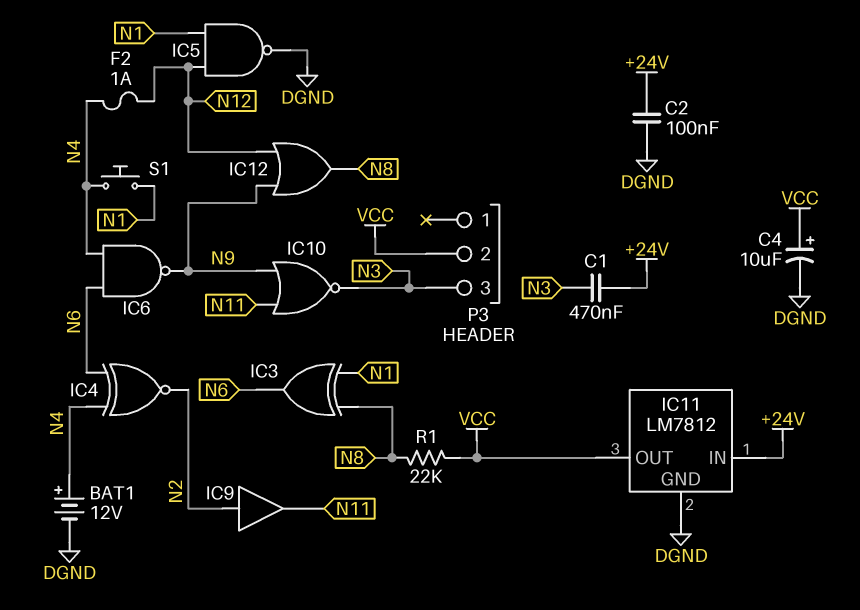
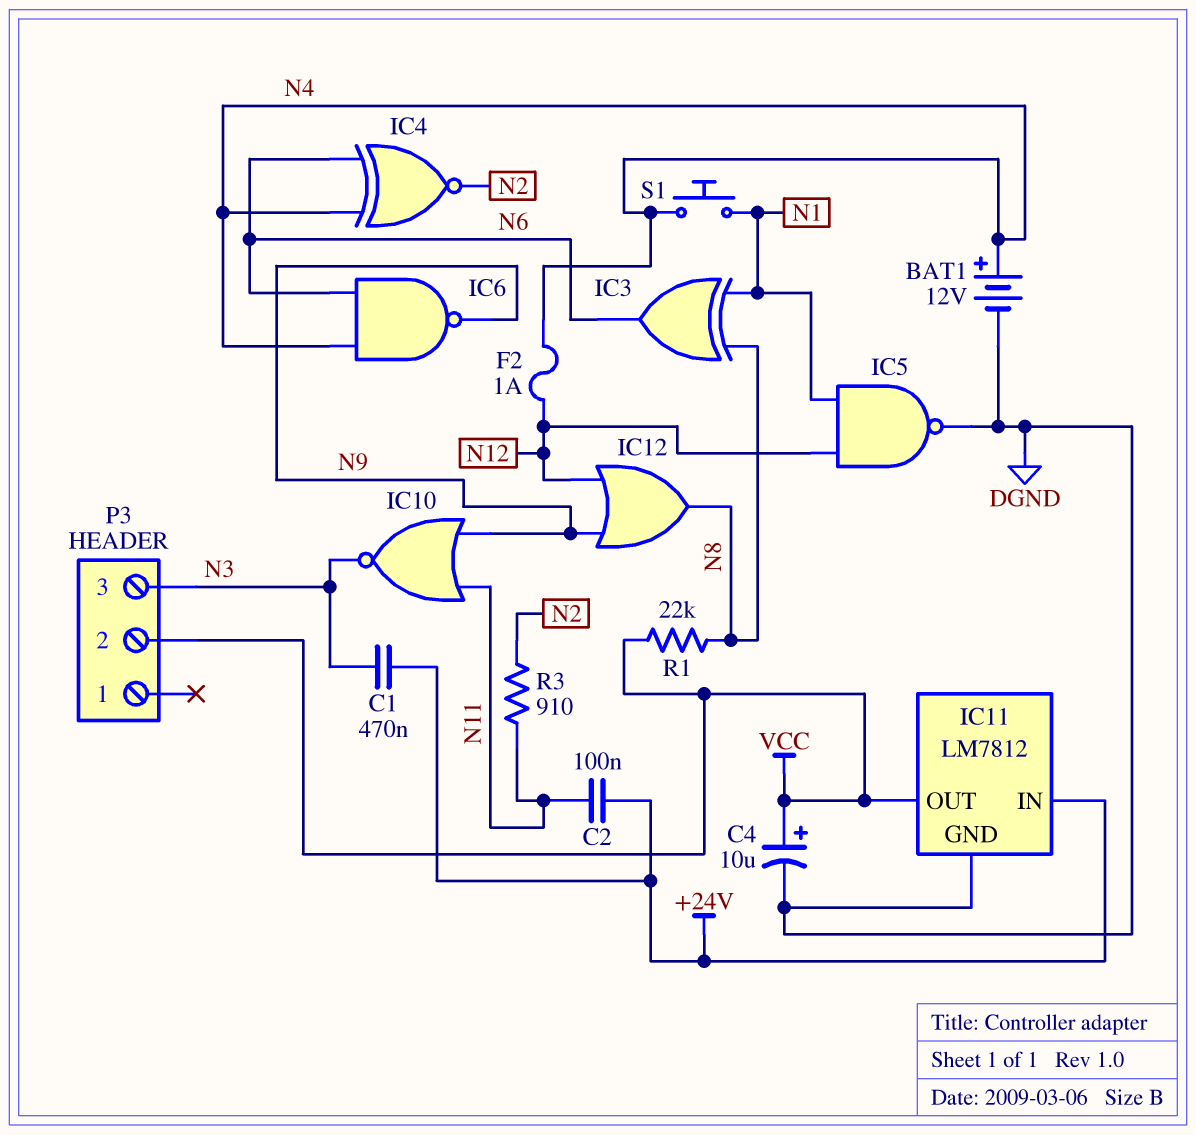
C2: 100nF (+24V, DGND) -> 100nF (+24V, N11)
IC9: buffer (in N2, out N11) -> none
R3: none -> 910 (N2, N11)

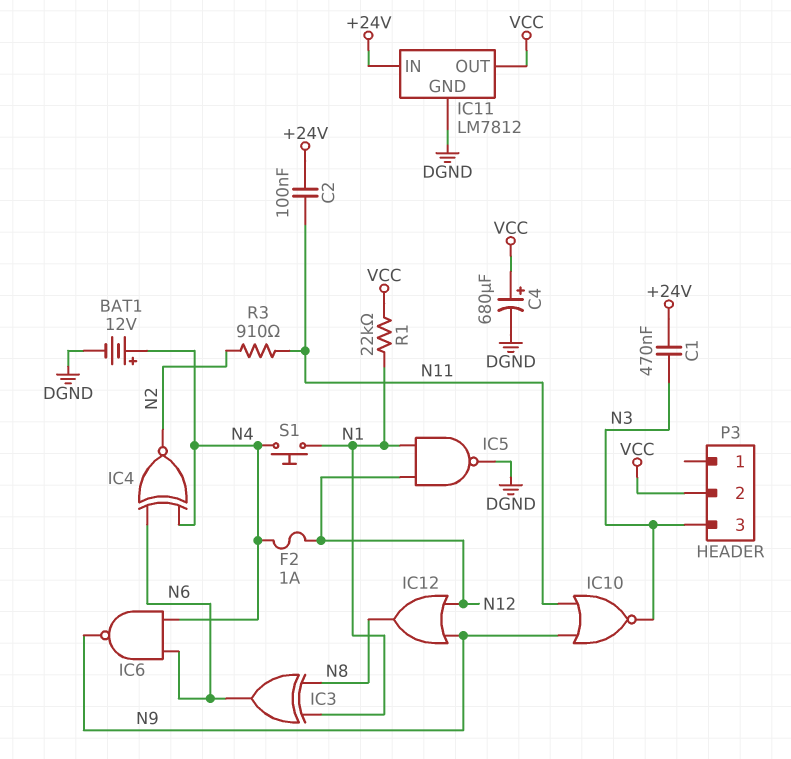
C4: 10uF (plus VCC, minus DGND) -> 680uF (plus VCC, minus DGND)
R1: 22k (N8, VCC) -> 22k (N1, VCC)

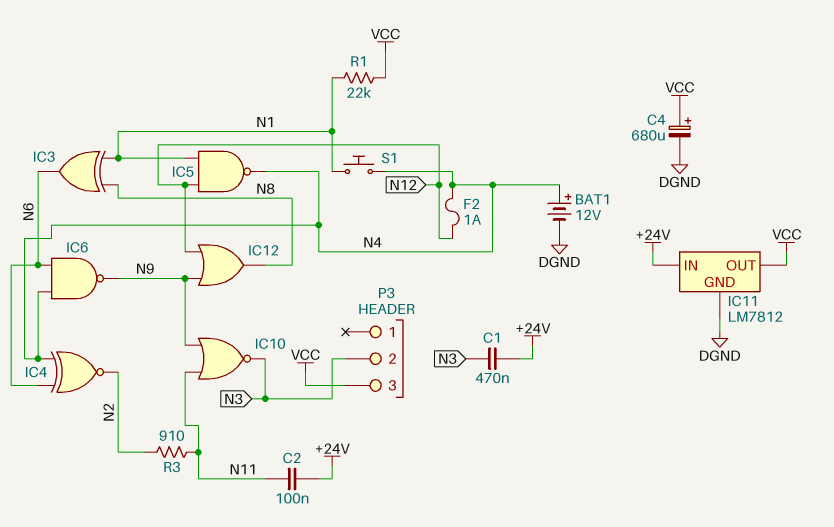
IC5: NAND (in N1, in N12, out DGND) -> NAND (in N1, in N12, out N4)
P3 pin 2: VCC -> N3
P3 pin 3: N3 -> VCC

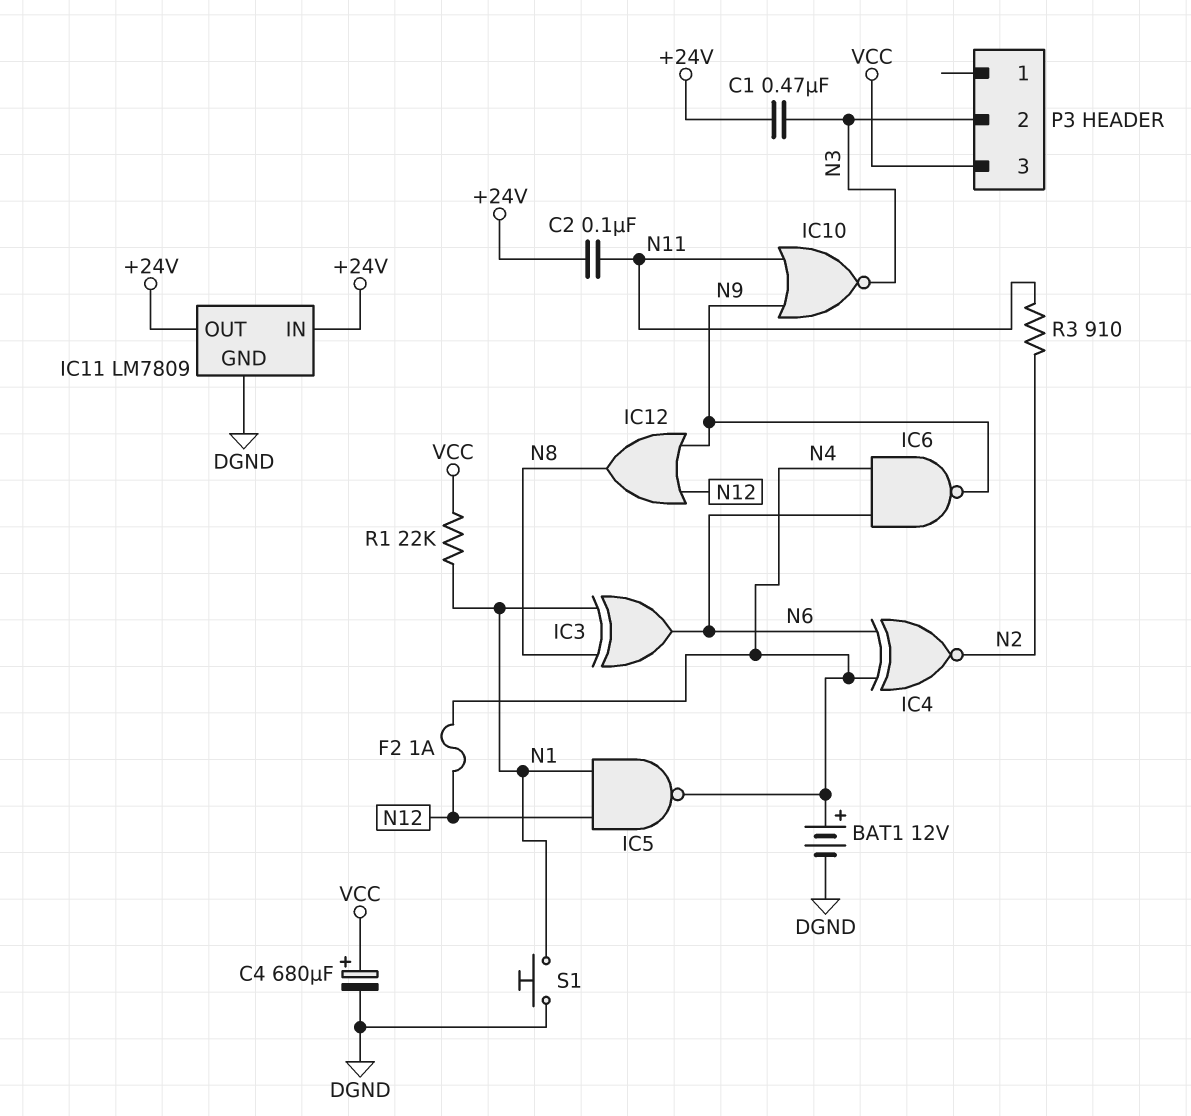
IC11: LM7812 -> LM7809
IC11 pin OUT: VCC -> +24V
S1: button (N1, N4) -> button (DGND, N1)

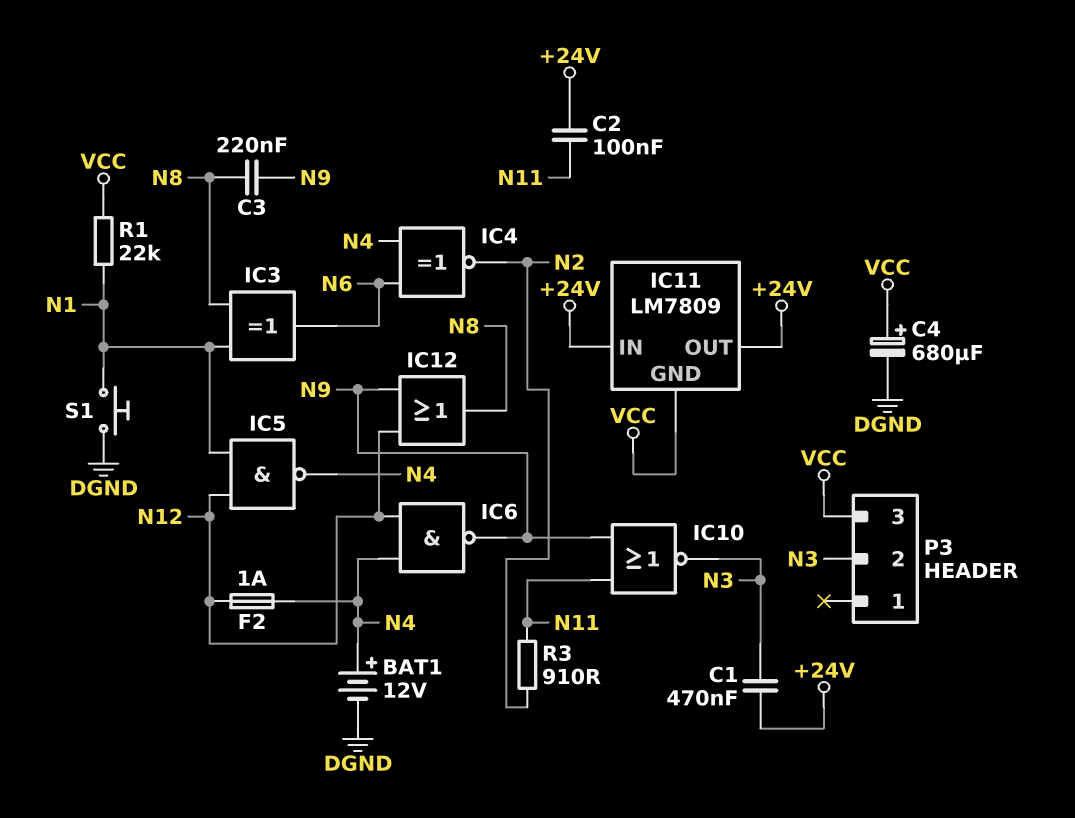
C3: none -> 220nF (N8, N9)
IC6: NAND (in N4, in N6, out N9) -> NAND (in N4, in N12, out N9)
IC11 pin GND: DGND -> VCC

